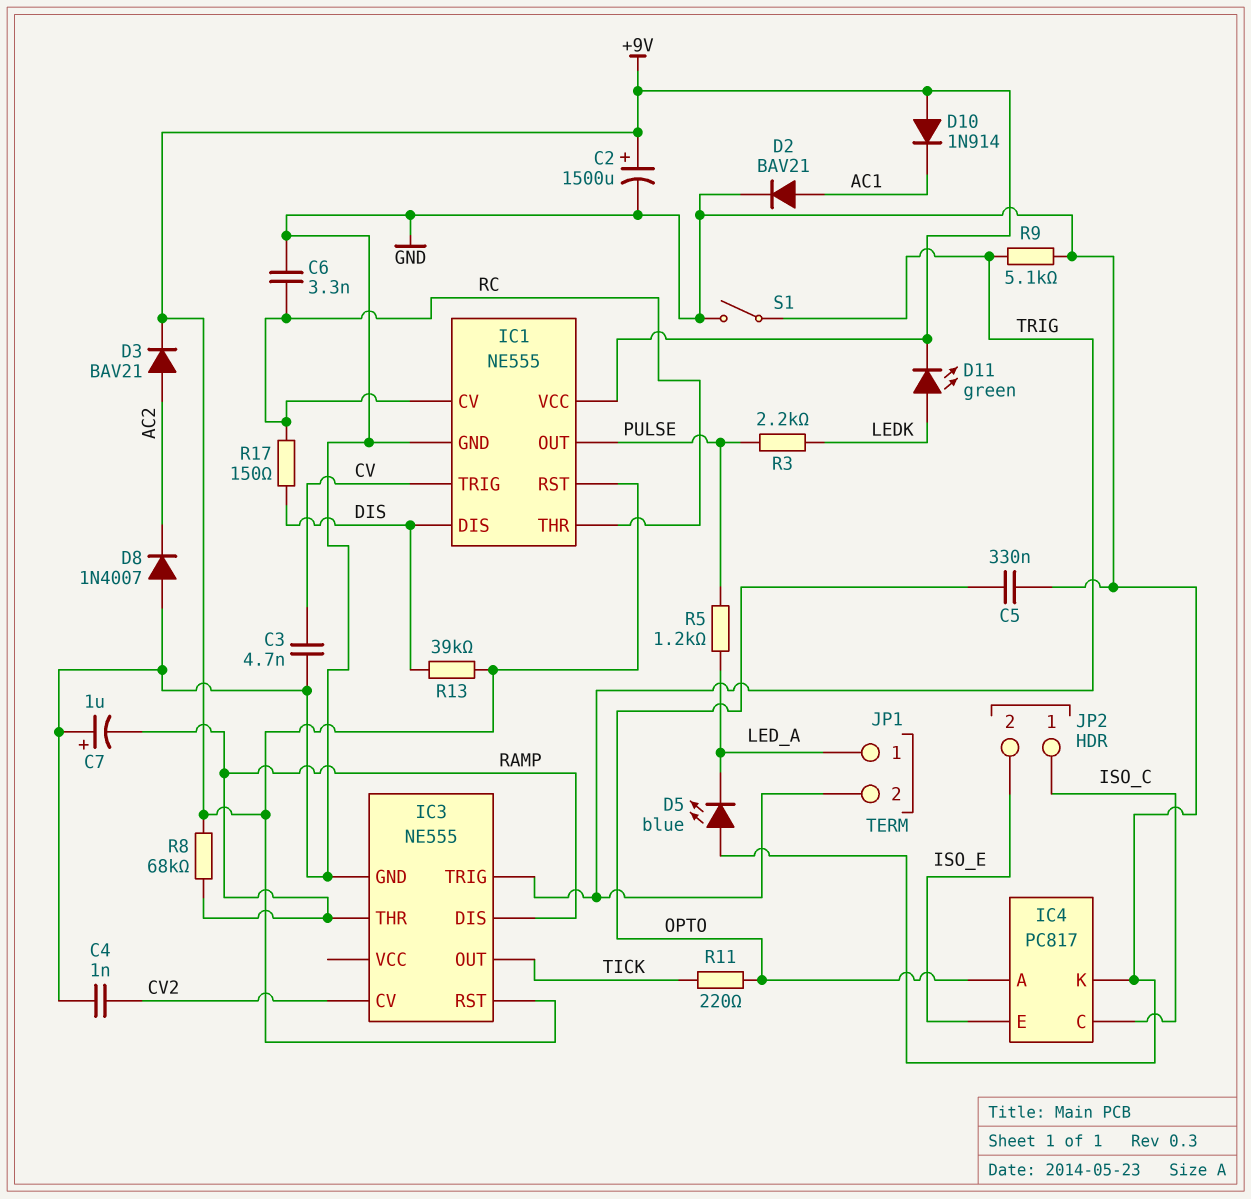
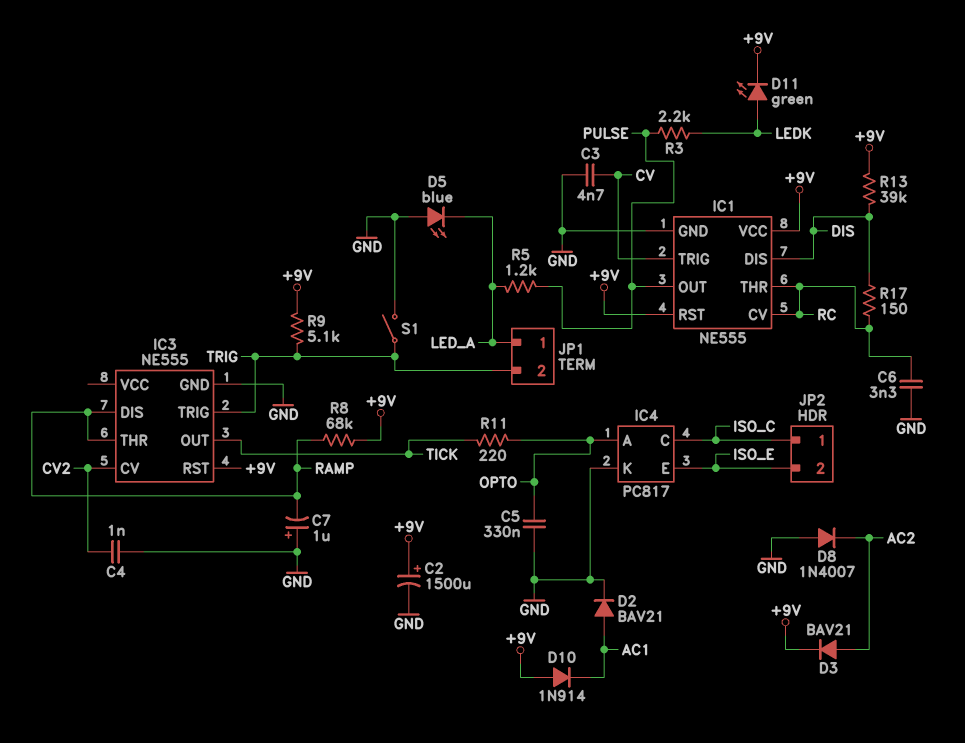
R9: 5.1k (GND, TRIG) -> 5.1k (+9V, TRIG)

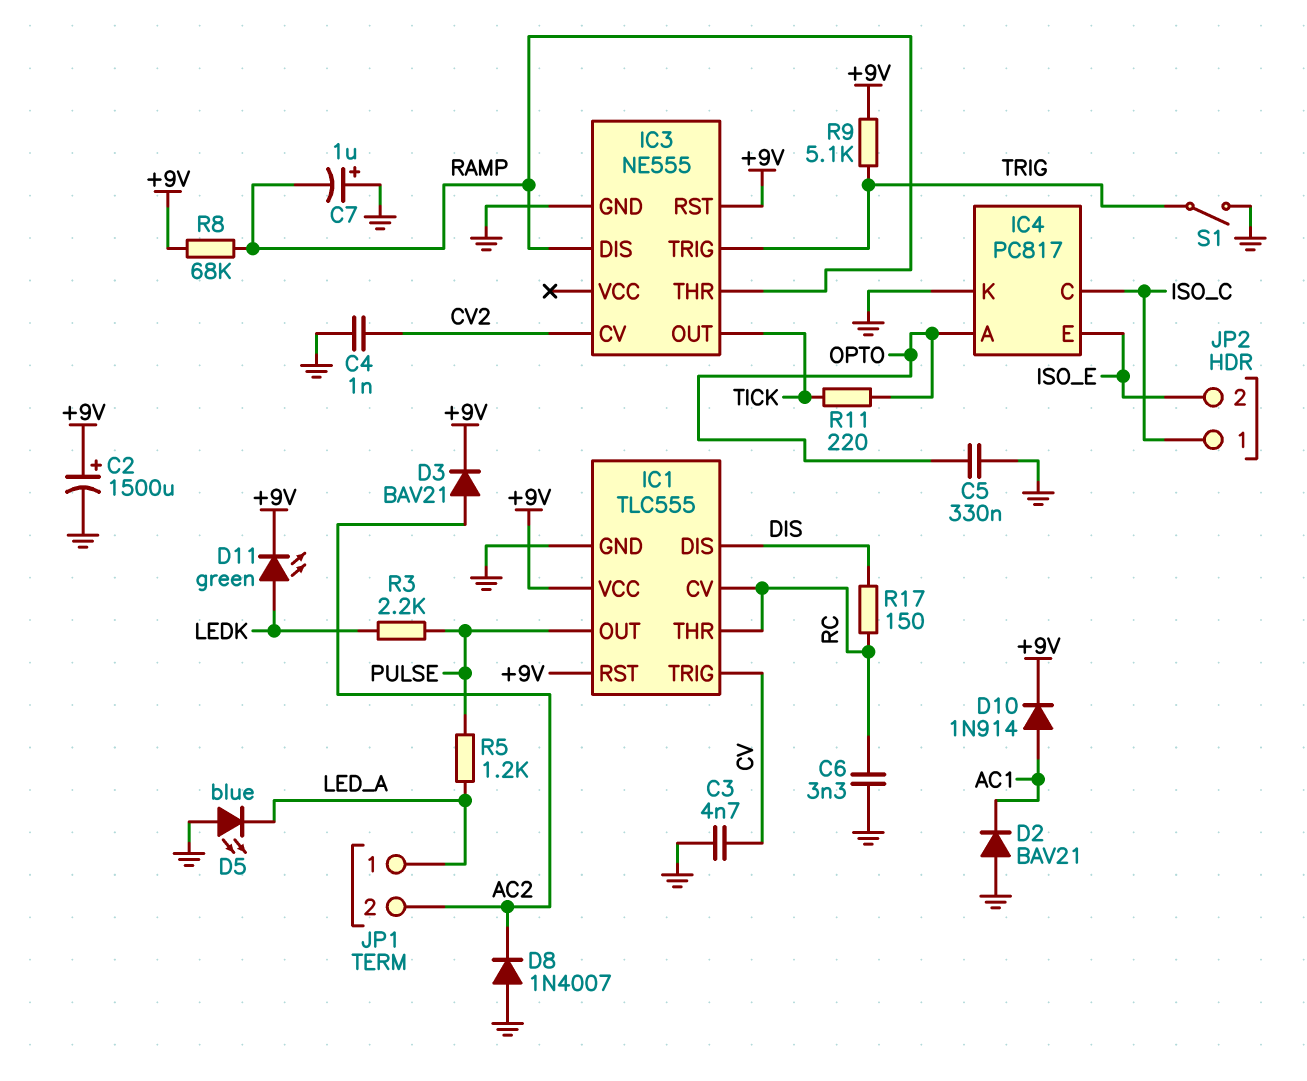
D2: diode BAV21 (A AC1, K GND) -> diode BAV21 (A GND, K AC1)
D10: diode 1N914 (A +9V, K AC1) -> diode 1N914 (A AC1, K +9V)
IC1: NE555 -> TLC555
JP1 pin 2: TRIG -> AC2
R13: 39k (+9V, DIS) -> none

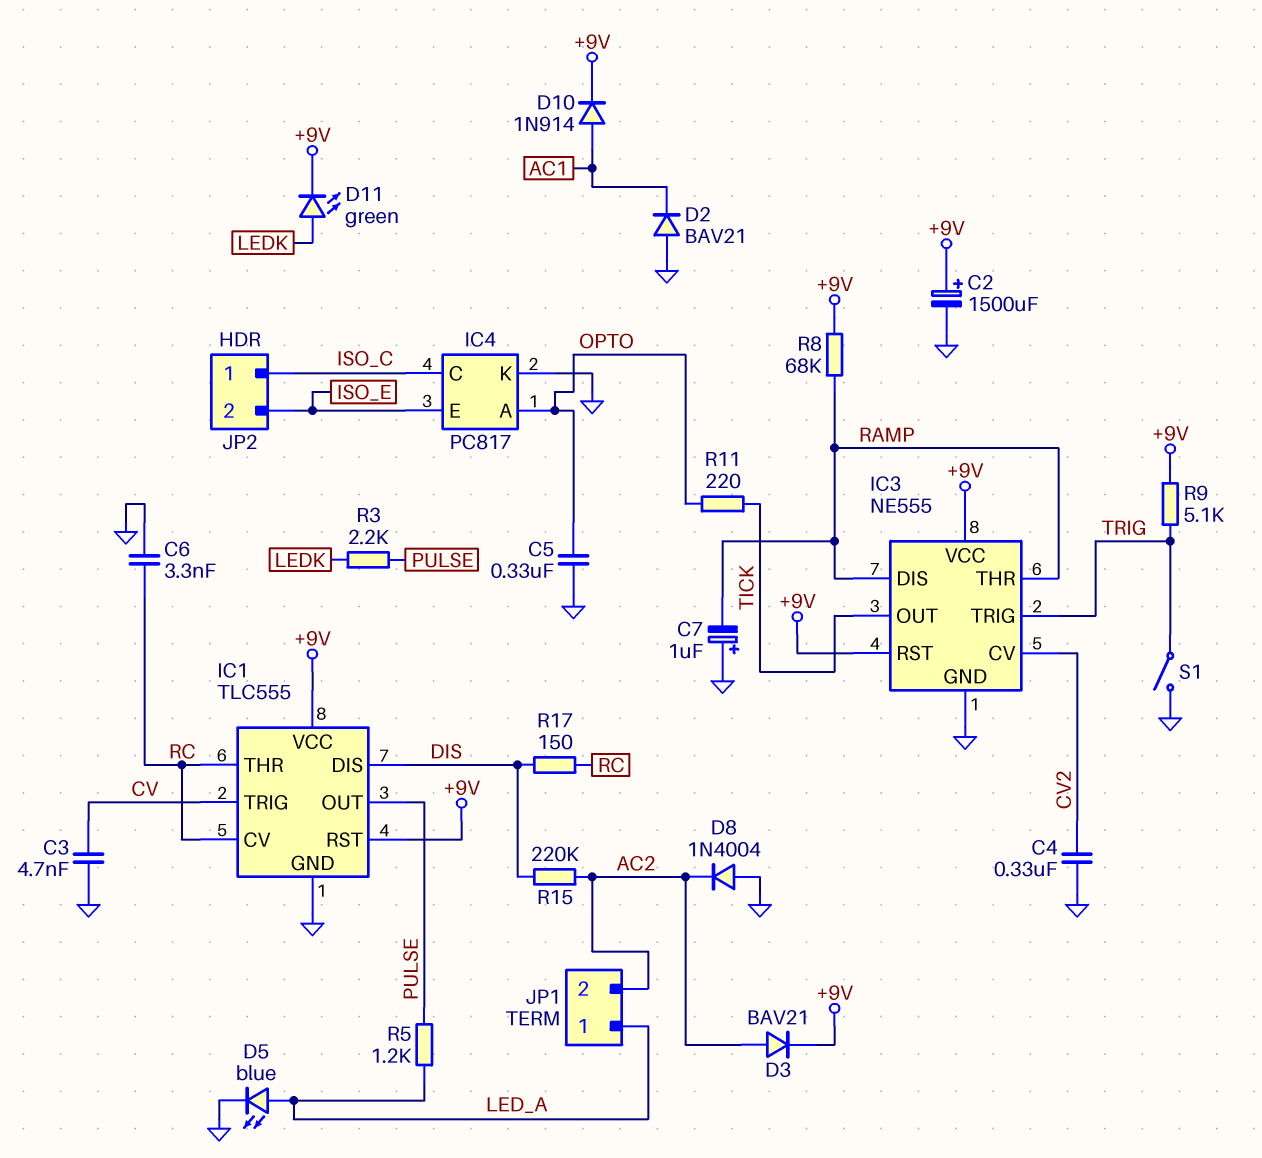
C4: 1nF (CV2, GND) -> 330nF (CV2, GND)
D5: LED blue (A GND, K LED_A) -> LED blue (A LED_A, K GND)
D8: diode 1N4007 (A GND, K AC2) -> diode 1N4004 (A GND, K AC2)
IC3 pin VCC: none -> +9V
R15: none -> 220k (AC2, DIS)

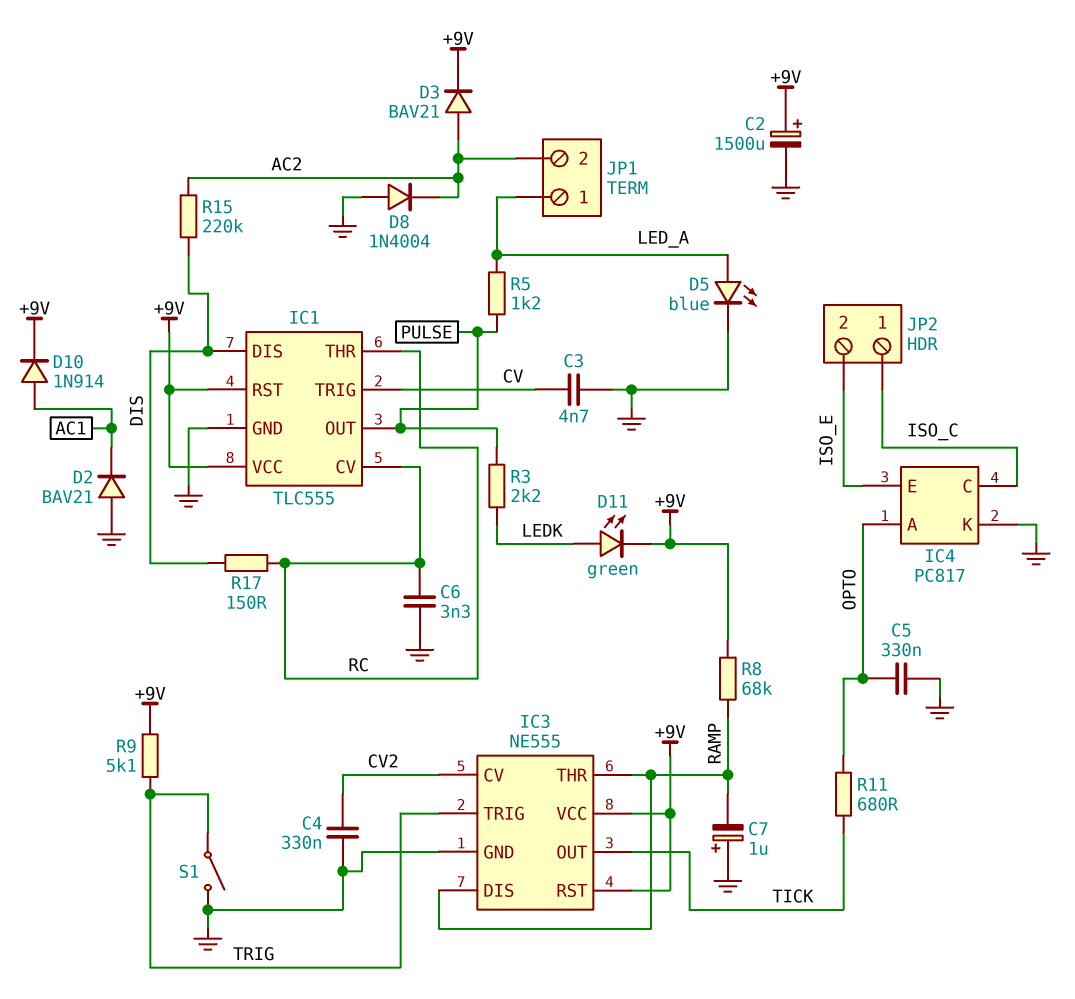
R11: 220 (OPTO, TICK) -> 680 (OPTO, TICK)

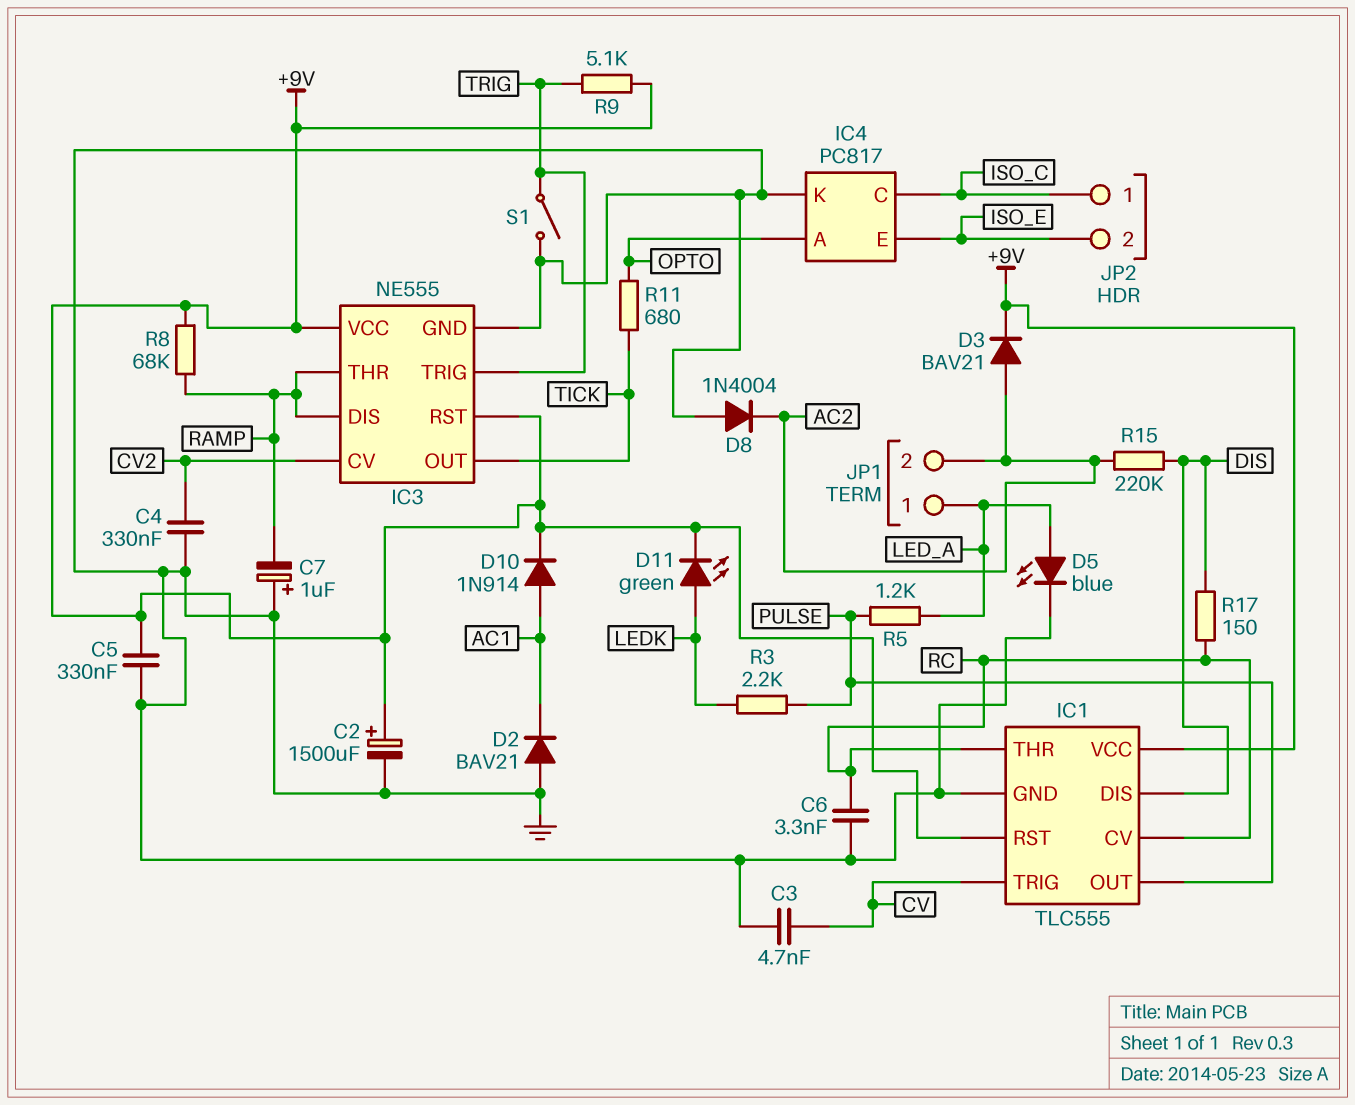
C5: 330nF (GND, OPTO) -> 330nF (+9V, GND)

